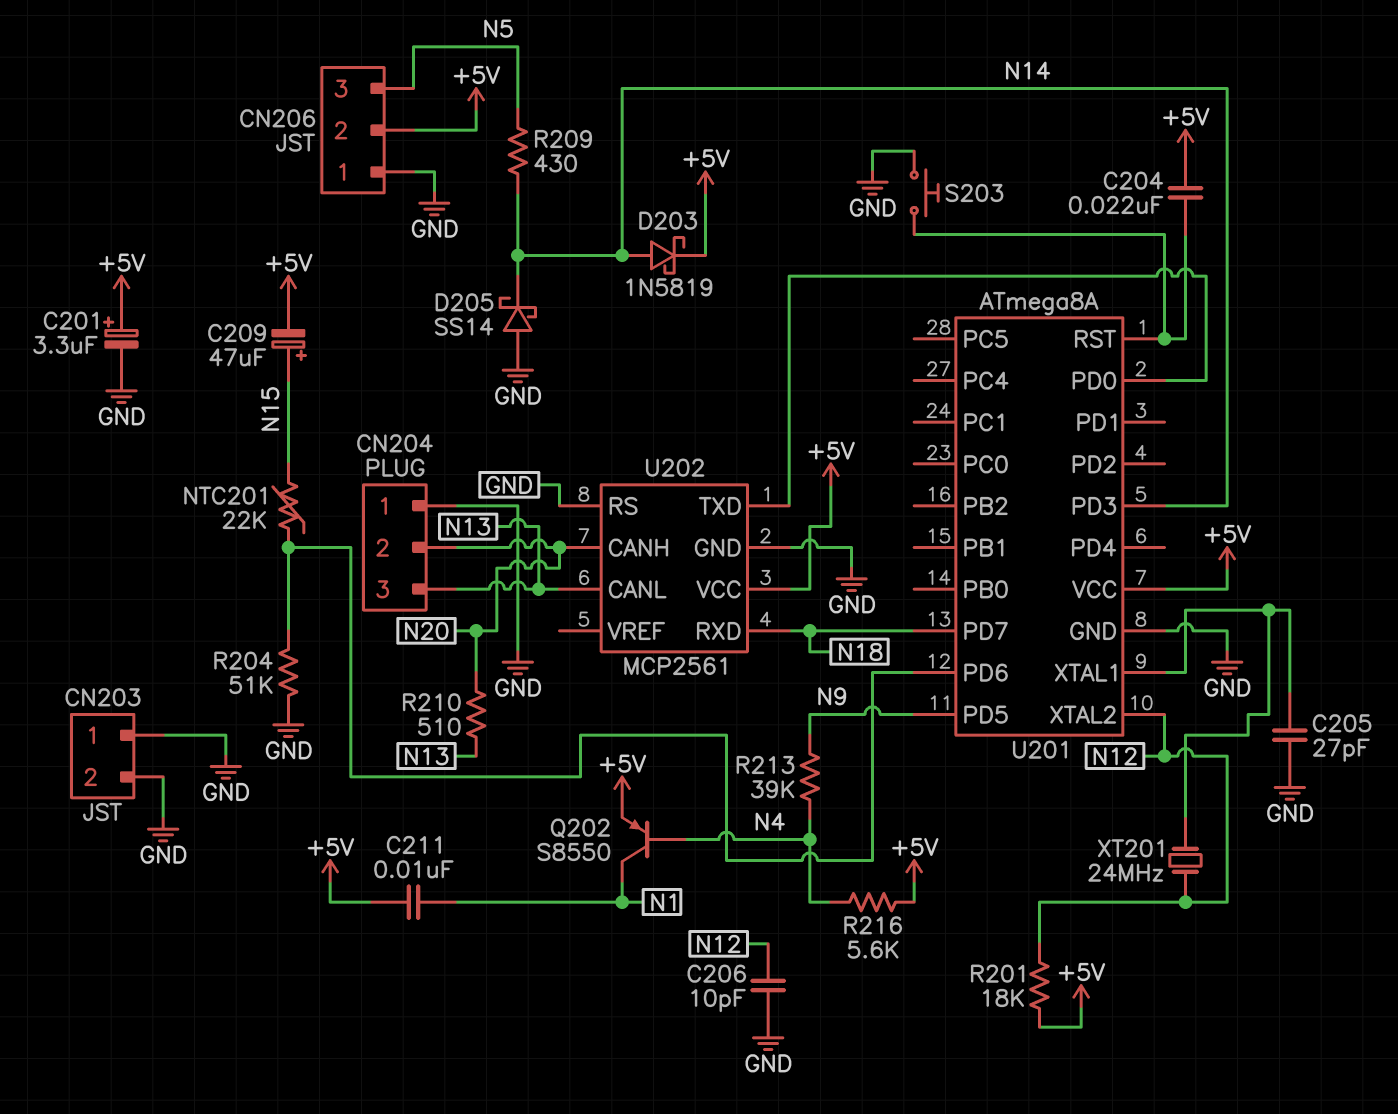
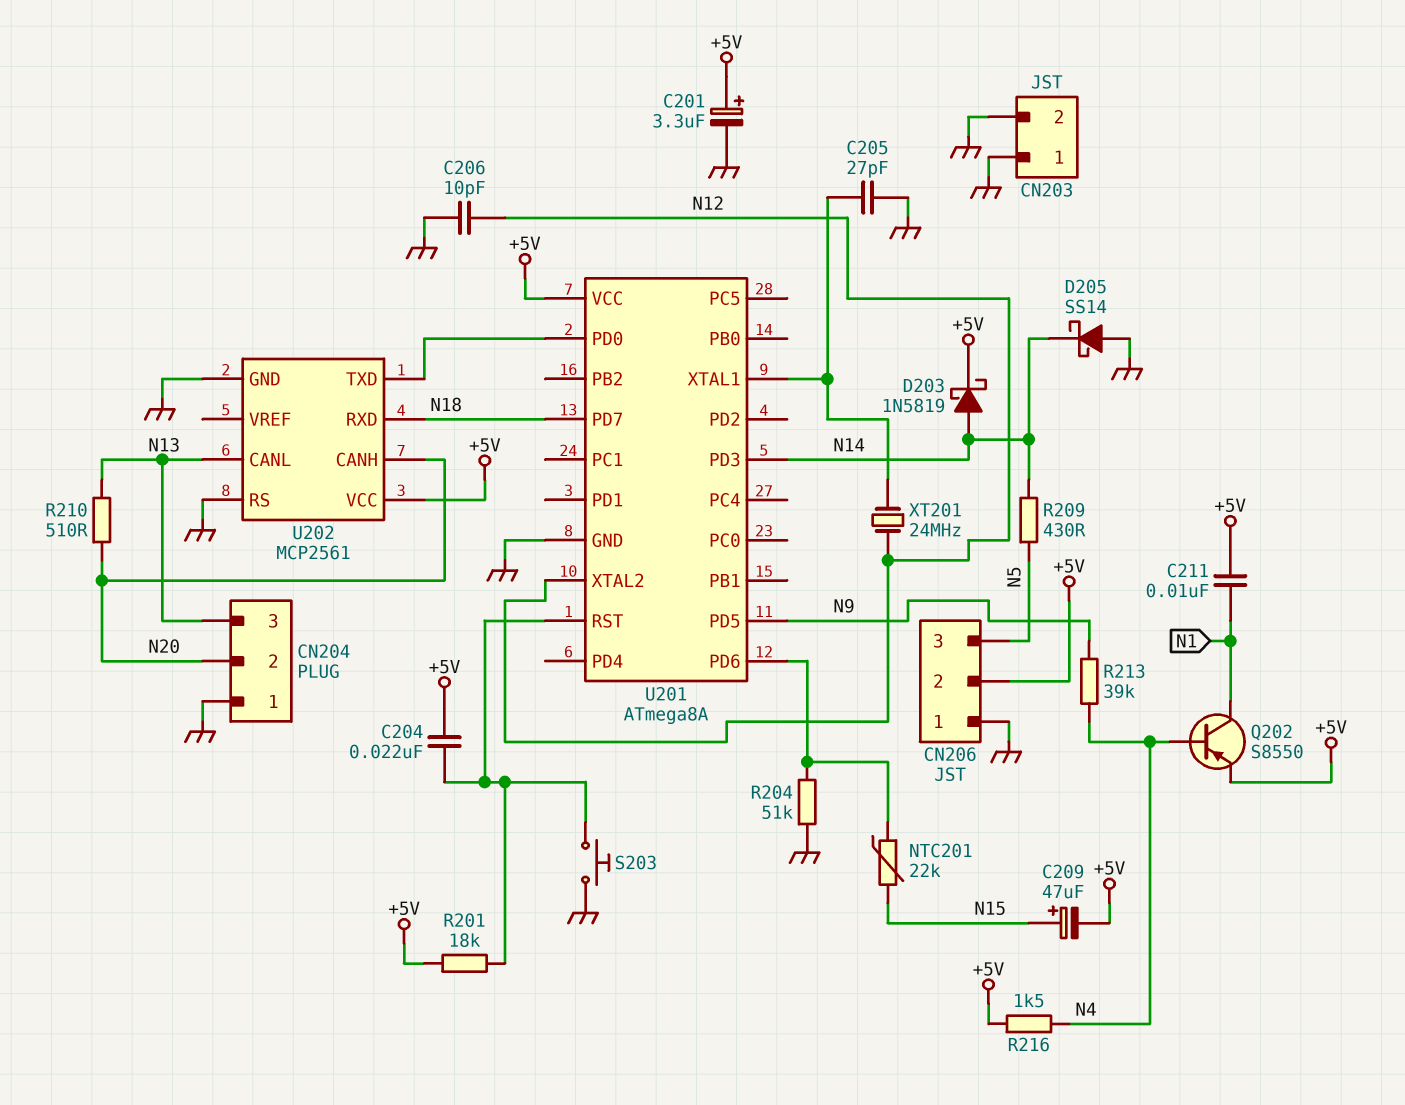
R201: 18k (+5V, N12) -> 18k (+5V, U201/RST)
R216: 5.6k (+5V, N4) -> 1.5k (+5V, N4)

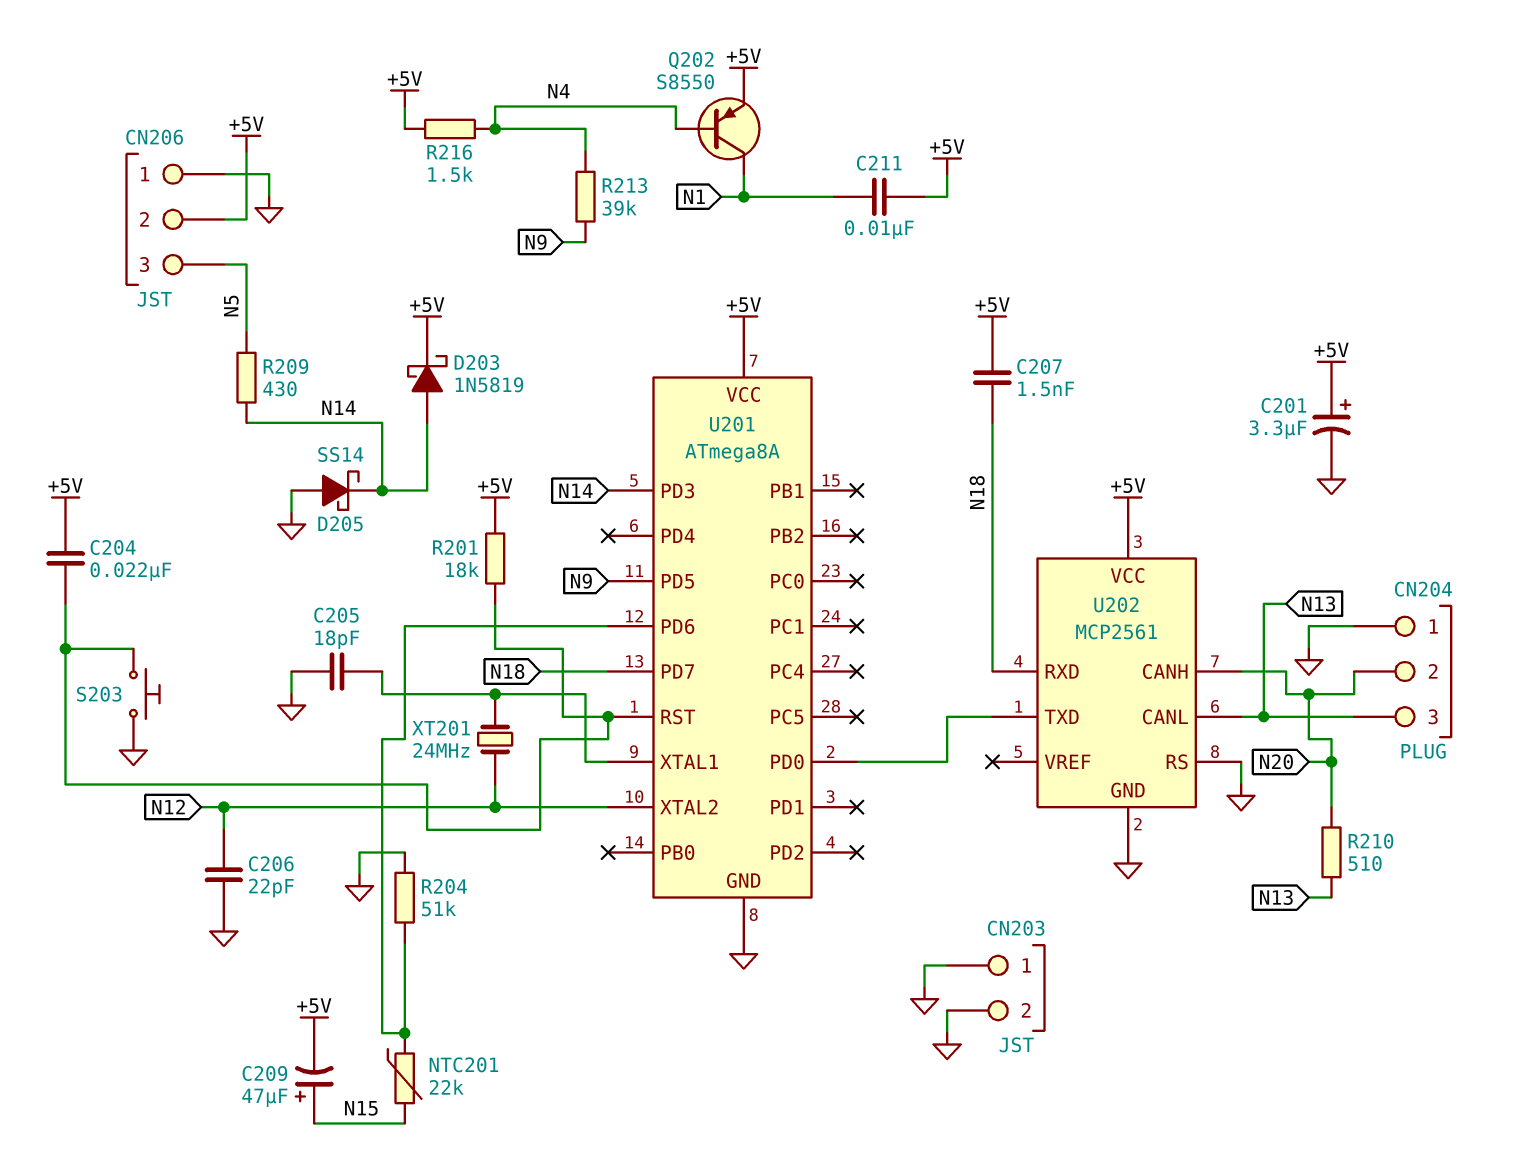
C205: 27pF (GND, U201/XTAL1) -> 18pF (GND, U201/XTAL1)
C206: 10pF (GND, N12) -> 22pF (GND, N12)
C207: none -> 1.5nF (+5V, N18)

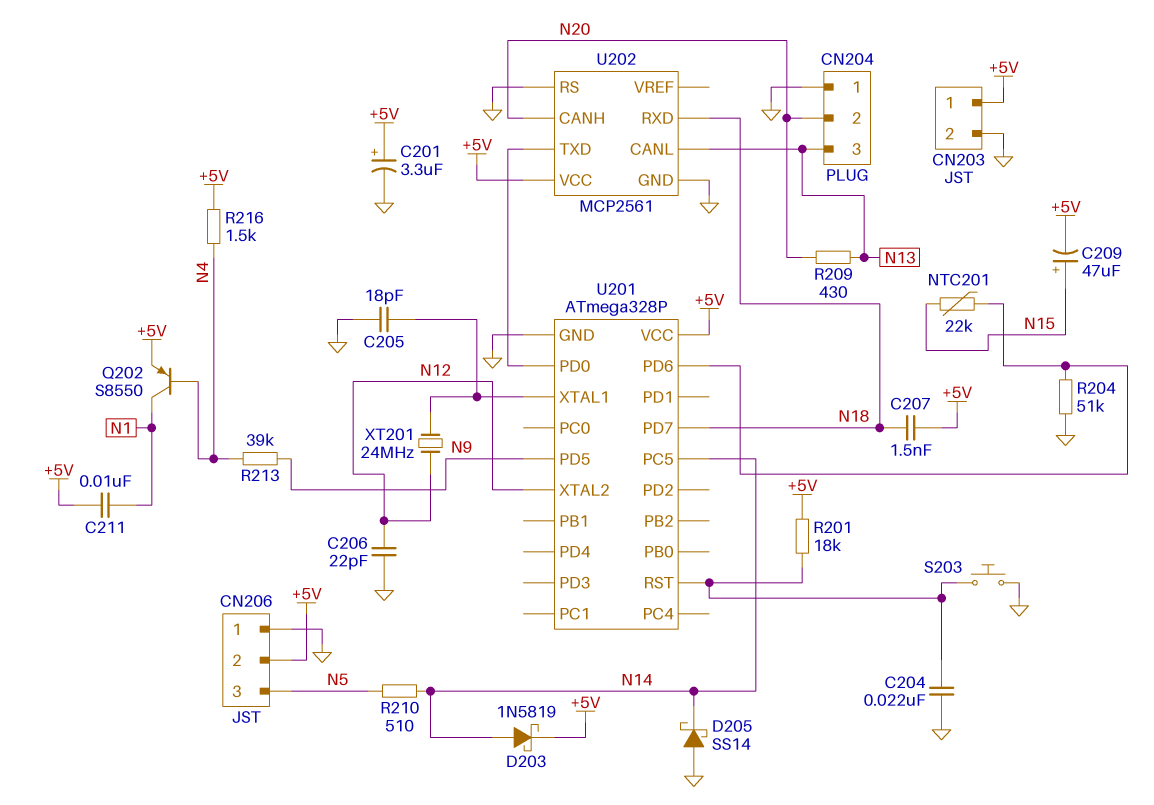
C204: 22nF (+5V, U201/RST) -> 22nF (GND, U201/RST)
CN203 pin 1: GND -> +5V
R209: 430 (N5, N14) -> 430 (N13, N20)
R210: 510 (N13, N20) -> 510 (N5, N14)
U201: ATmega8A -> ATmega328P
U201 pin PC5: none -> N14
U201 pin PD3: N14 -> none

